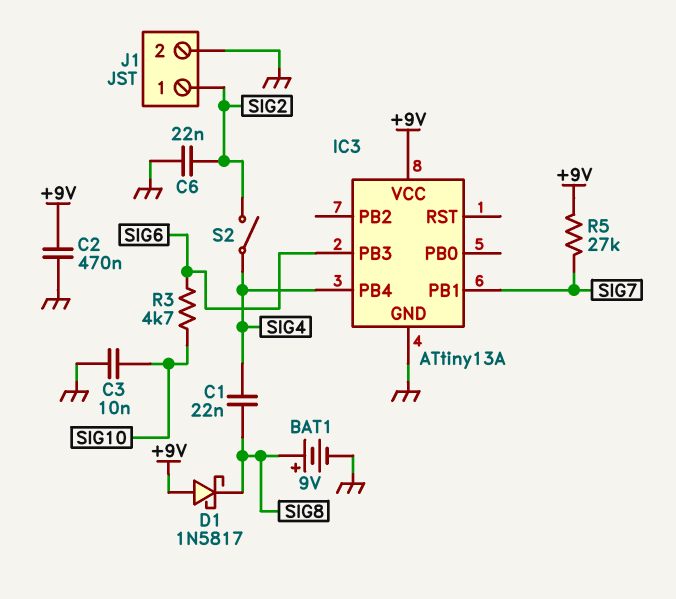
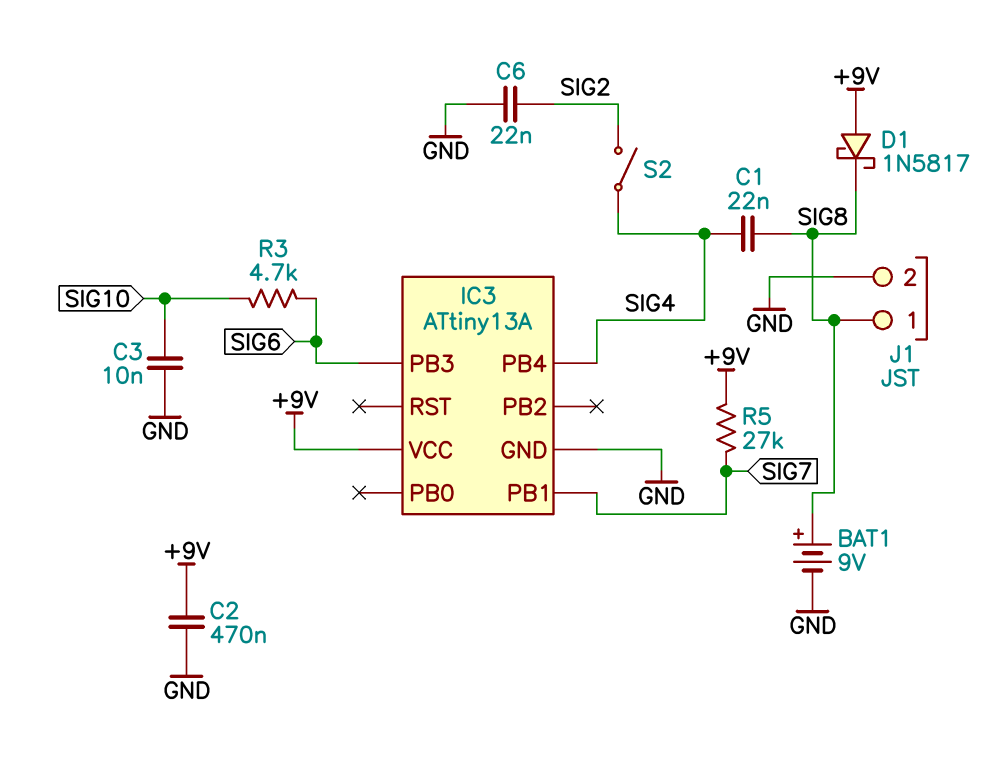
J1 pin 1: SIG2 -> SIG8

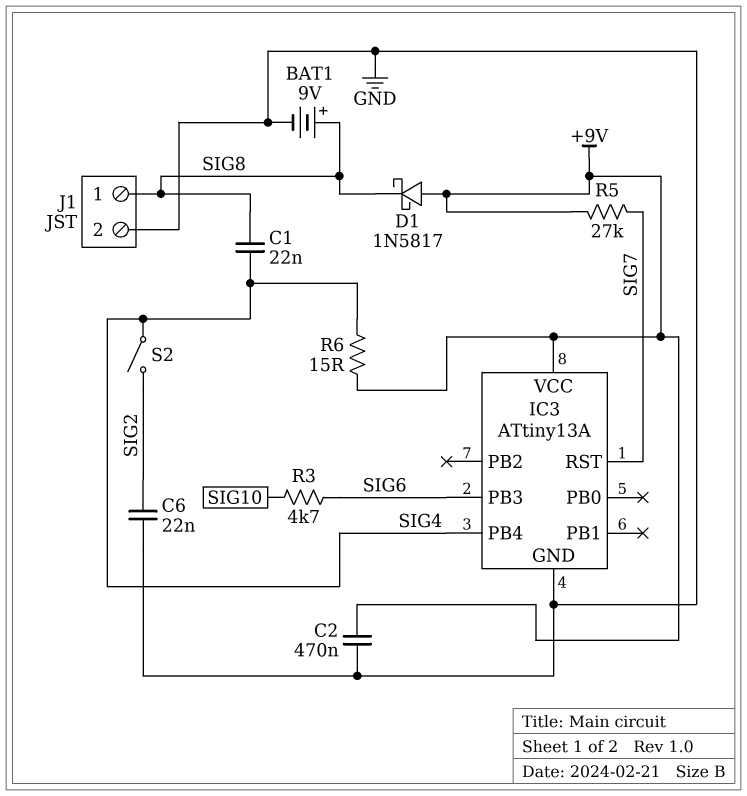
C3: 10nF (GND, SIG10) -> none
IC3 pin PB1: SIG7 -> none
IC3 pin RST: none -> SIG7
R6: none -> 15 (+9V, SIG4)

